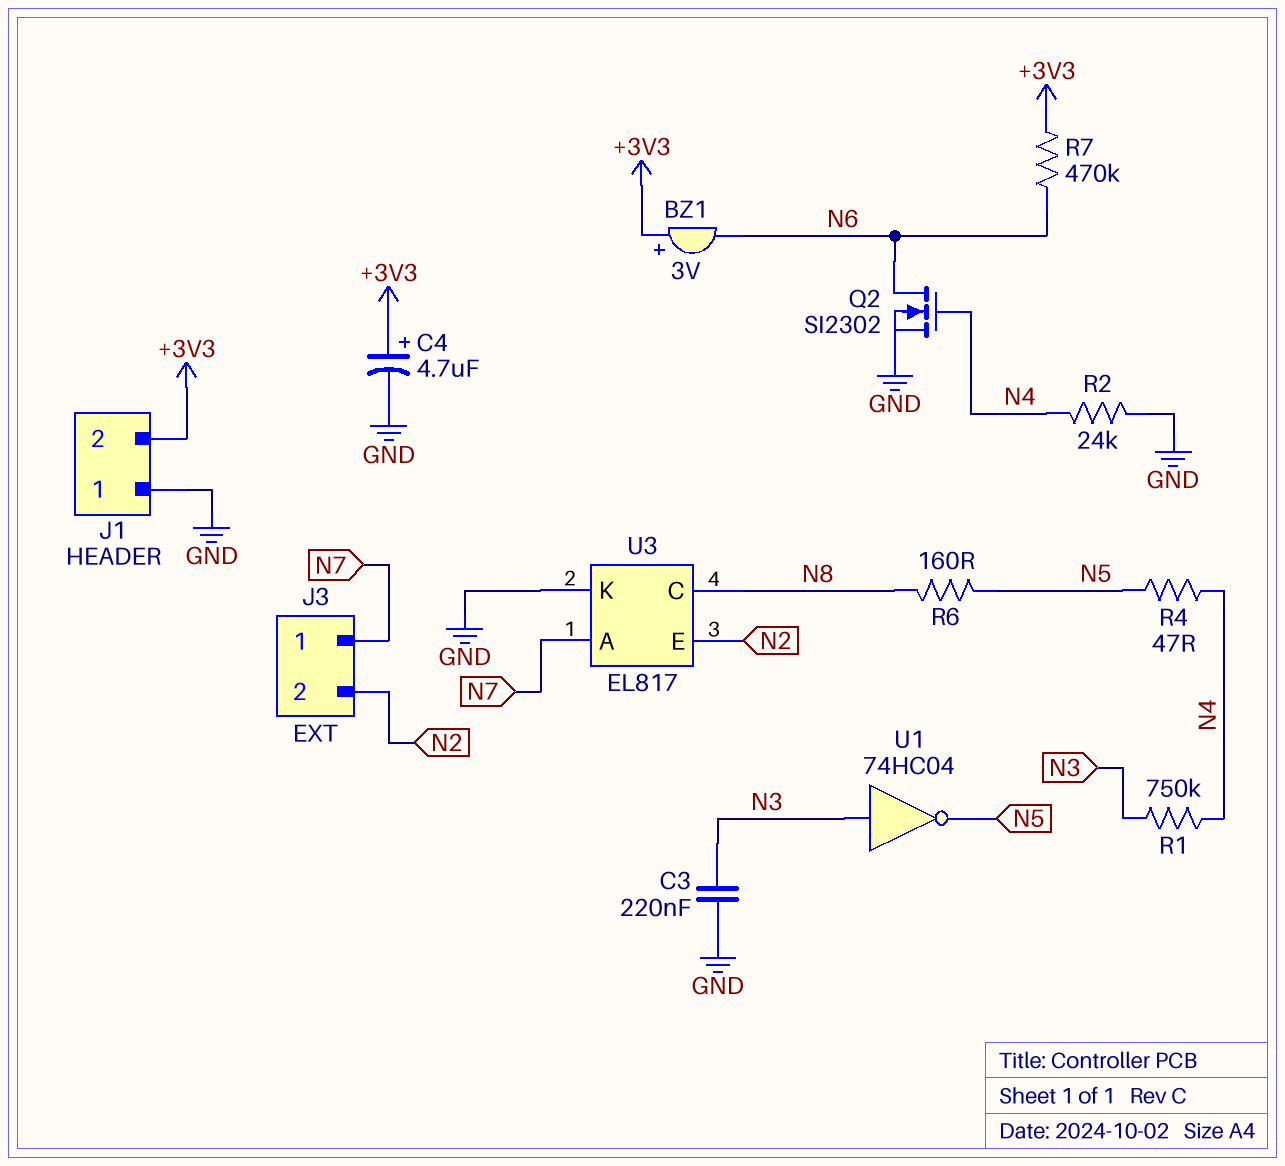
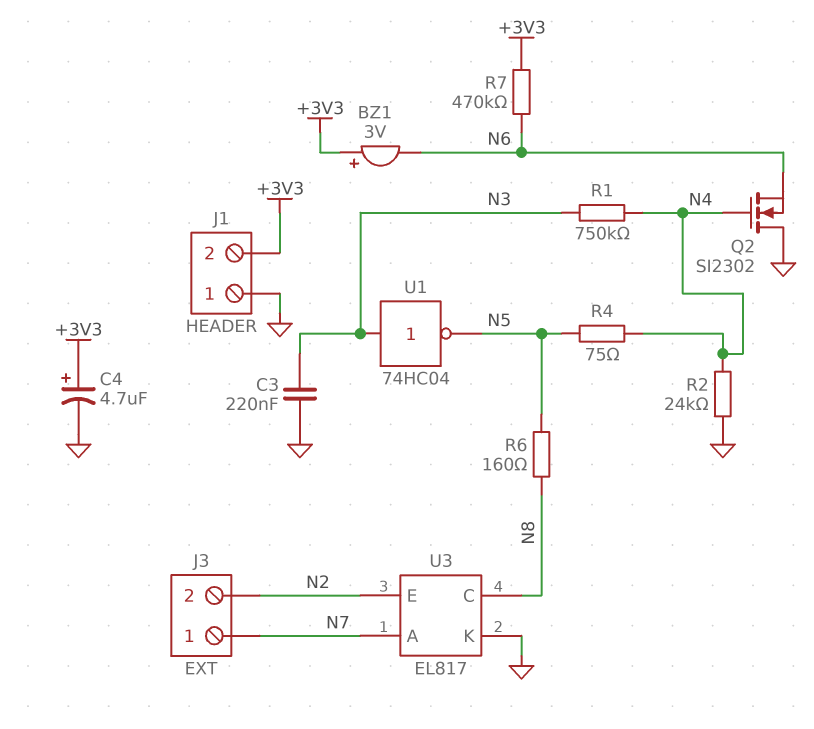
Q2: NMOS SI2302 (G N4, D N6, S GND) -> NMOS SI2302 (G N4, D GND, S N6)
R4: 47 (N4, N5) -> 75 (N4, N5)

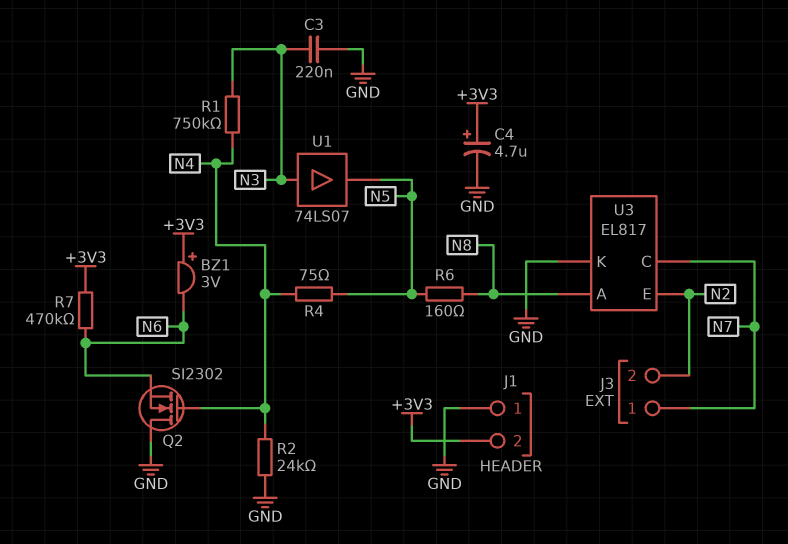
U1: NOT 74HC04 (in N3, out N5) -> buffer 74LS07 (in N3, out N5)
U3 pin A: N7 -> N8
U3 pin C: N8 -> N7

